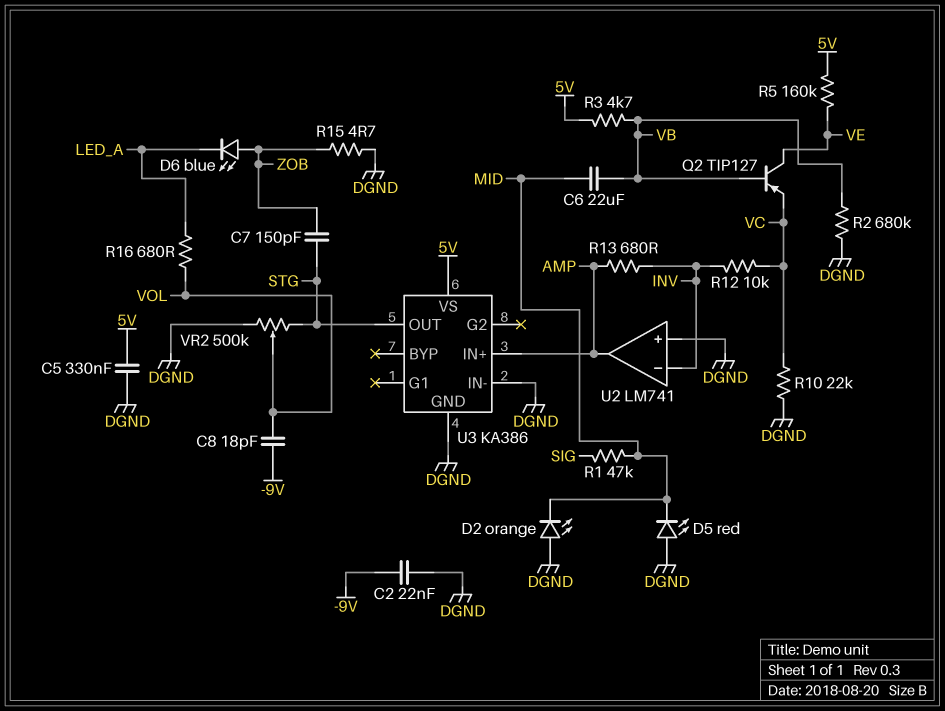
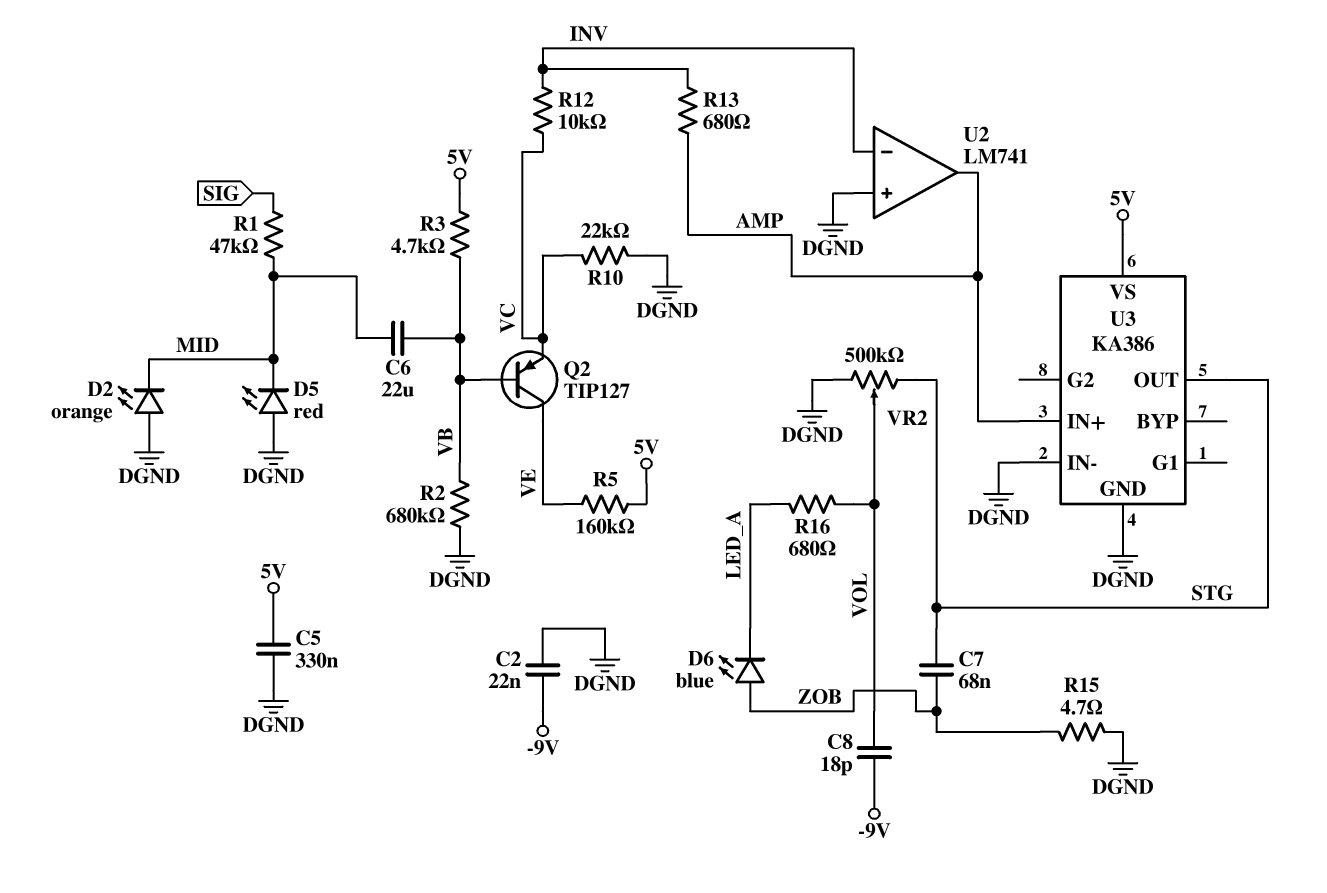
C7: 150pF (STG, ZOB) -> 68nF (STG, ZOB)

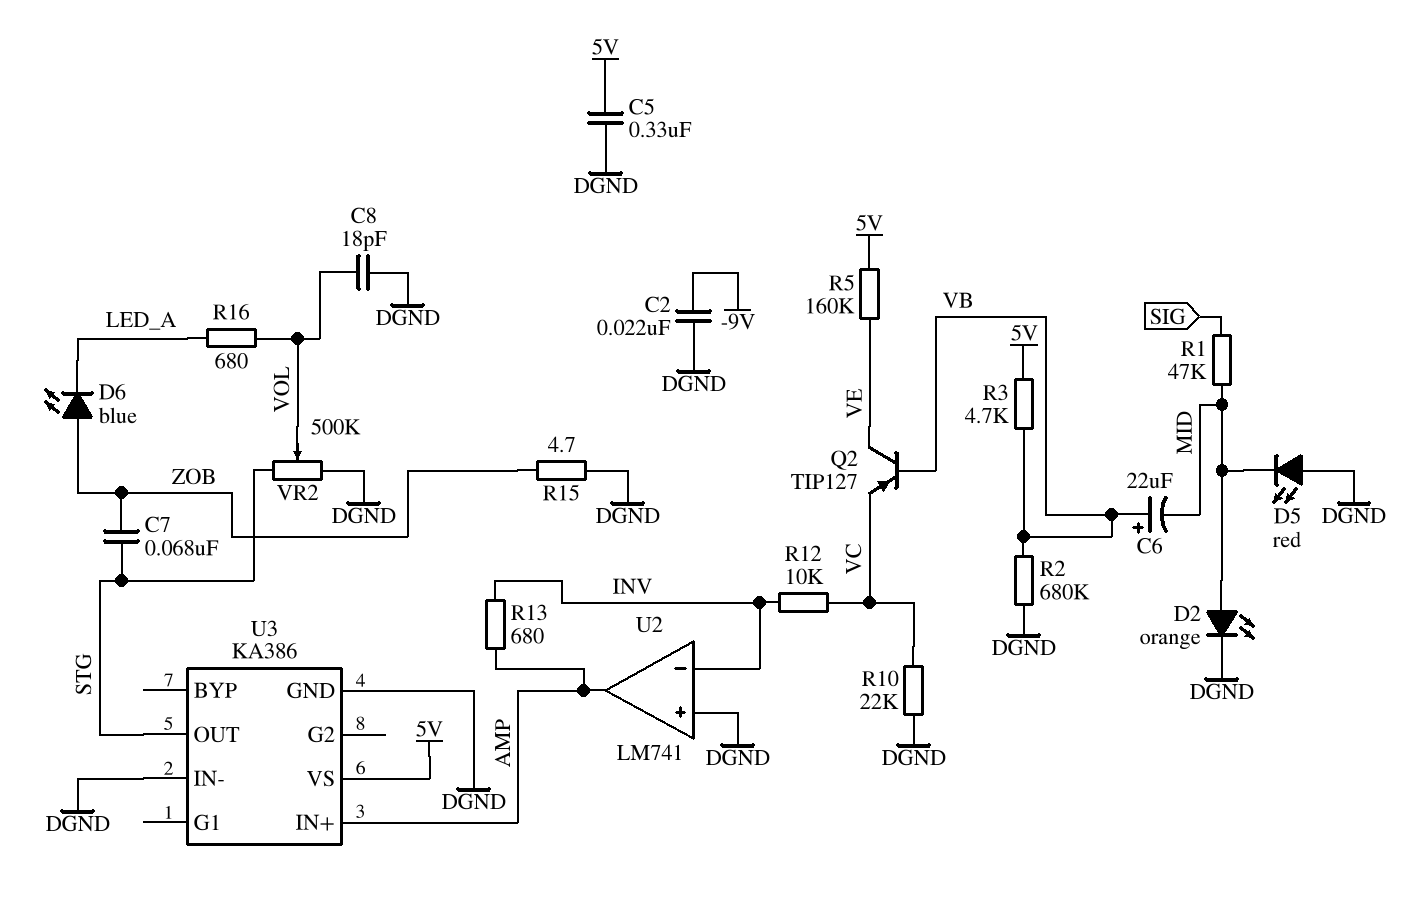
C6: 22uF (MID, VB) -> 22uF (plus VB, minus MID)
C8: 18pF (-9V, VOL) -> 18pF (DGND, VOL)
D2: LED orange (A DGND, K MID) -> LED orange (A MID, K DGND)

